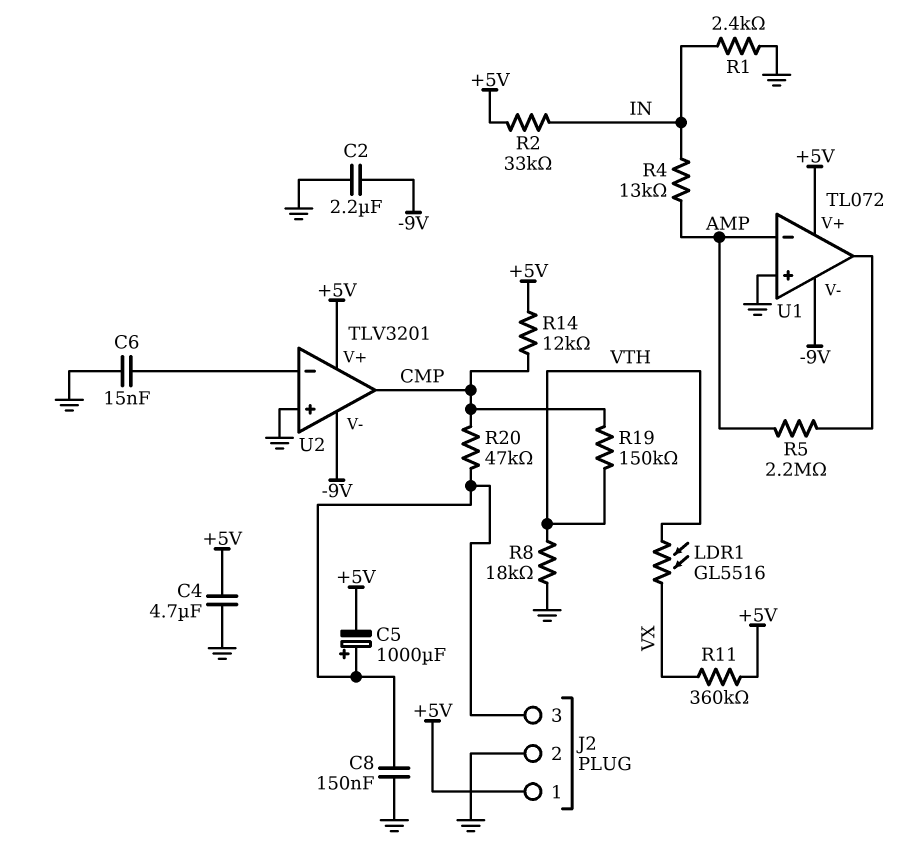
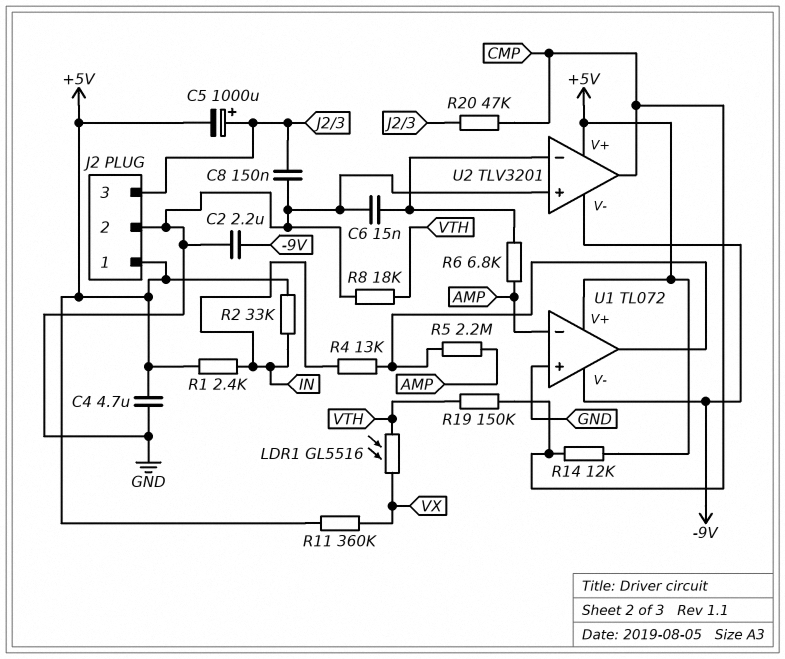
R1: 2.4k (GND, IN) -> 2.4k (+5V, IN)
R4: 13k (AMP, IN) -> 13k (IN, U1/out)
R6: none -> 6.8k (AMP, U2/in-)

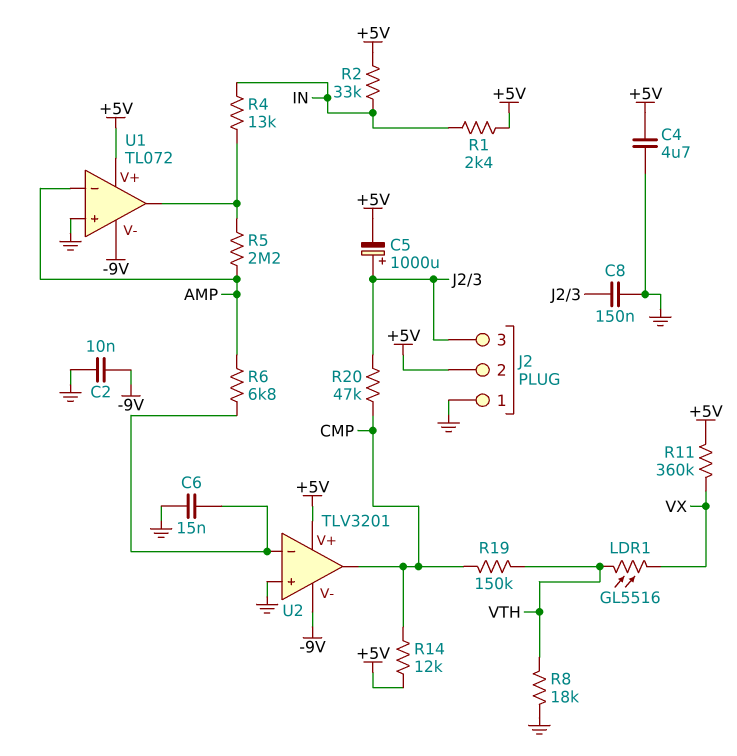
C2: 2.2uF (-9V, GND) -> 10nF (-9V, GND)
J2 pin 1: +5V -> GND
J2 pin 2: GND -> +5V

